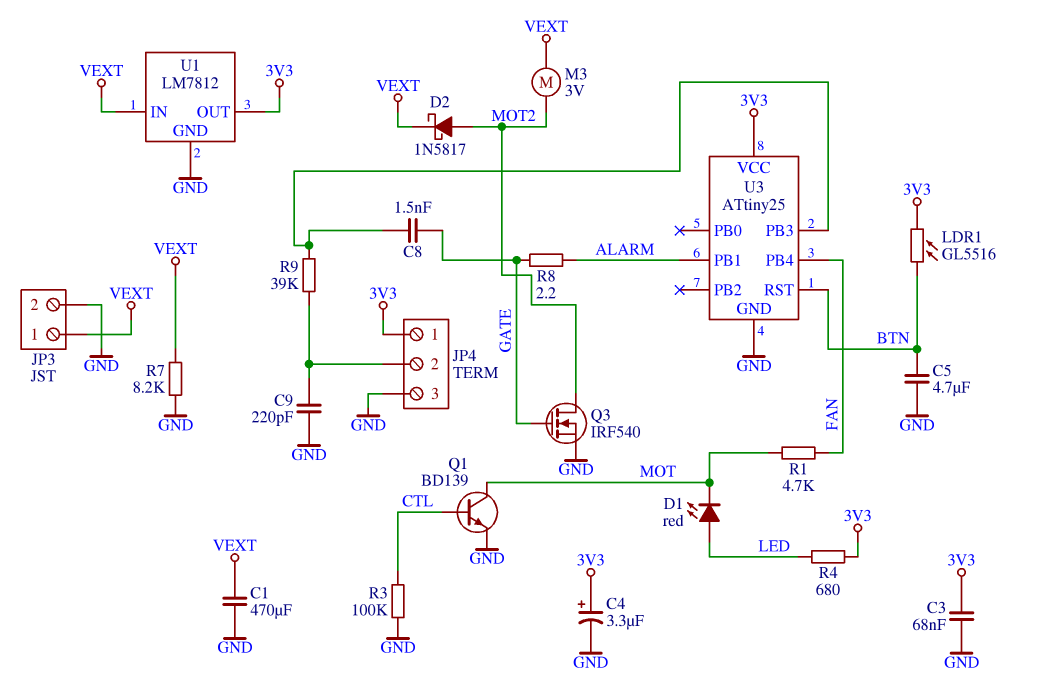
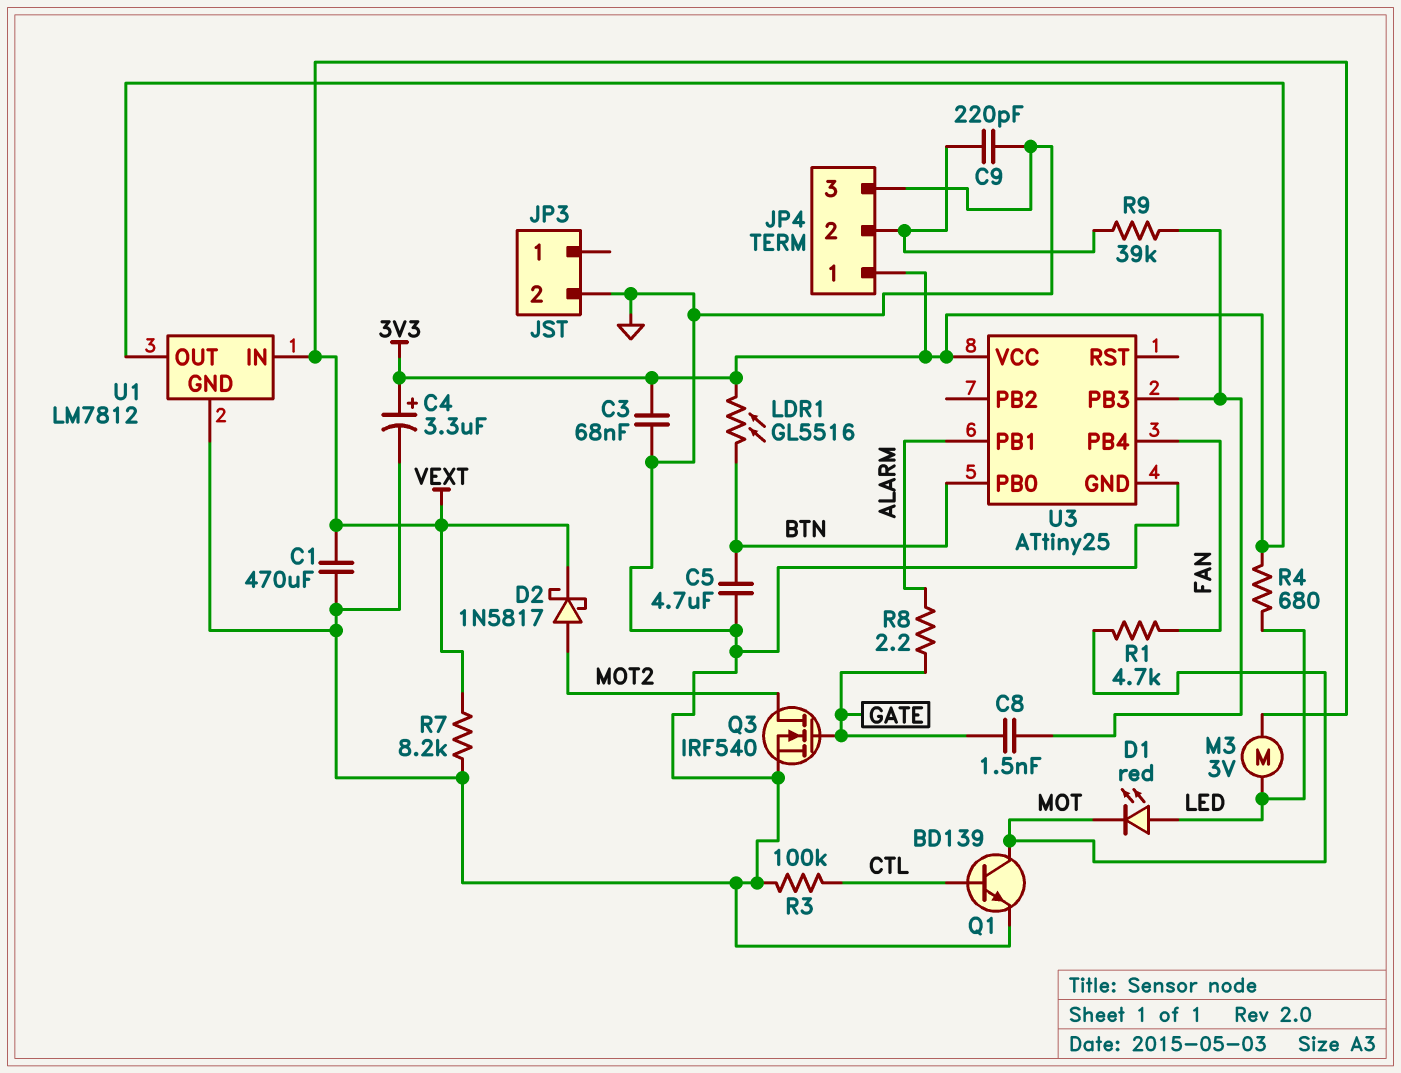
JP3 pin 1: VEXT -> none
M3: motor 3V (MOT2, VEXT) -> motor 3V (LED, VEXT)
U3 pin PB0: none -> BTN
U3 pin RST: BTN -> none

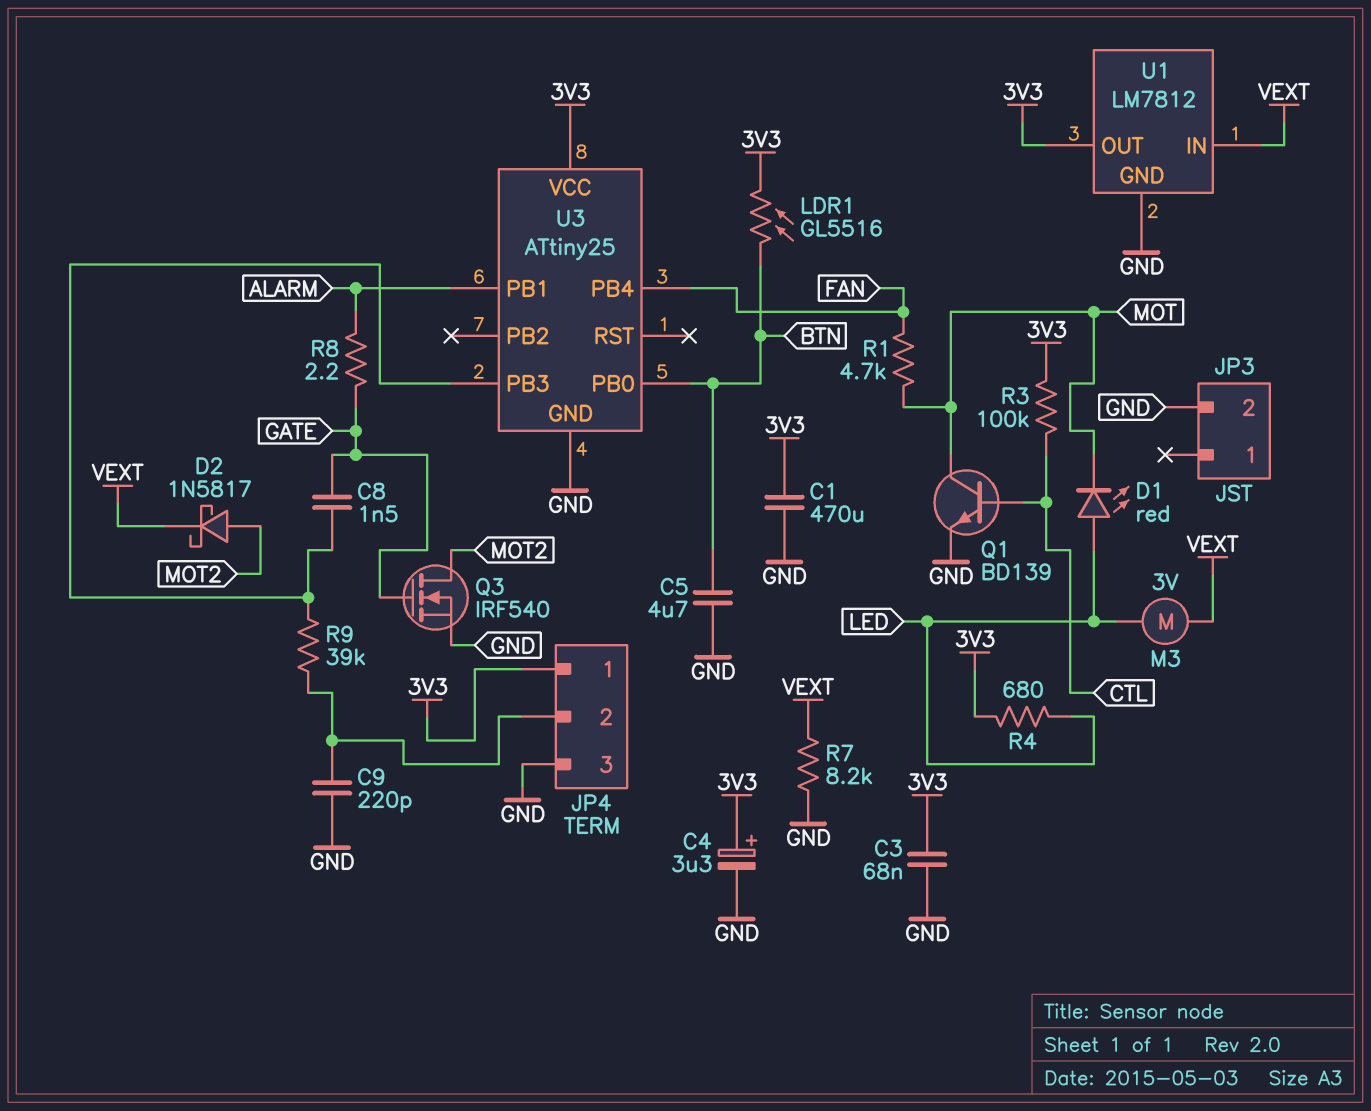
C1: 470uF (GND, VEXT) -> 470uF (3V3, GND)
R3: 100k (CTL, GND) -> 100k (3V3, CTL)

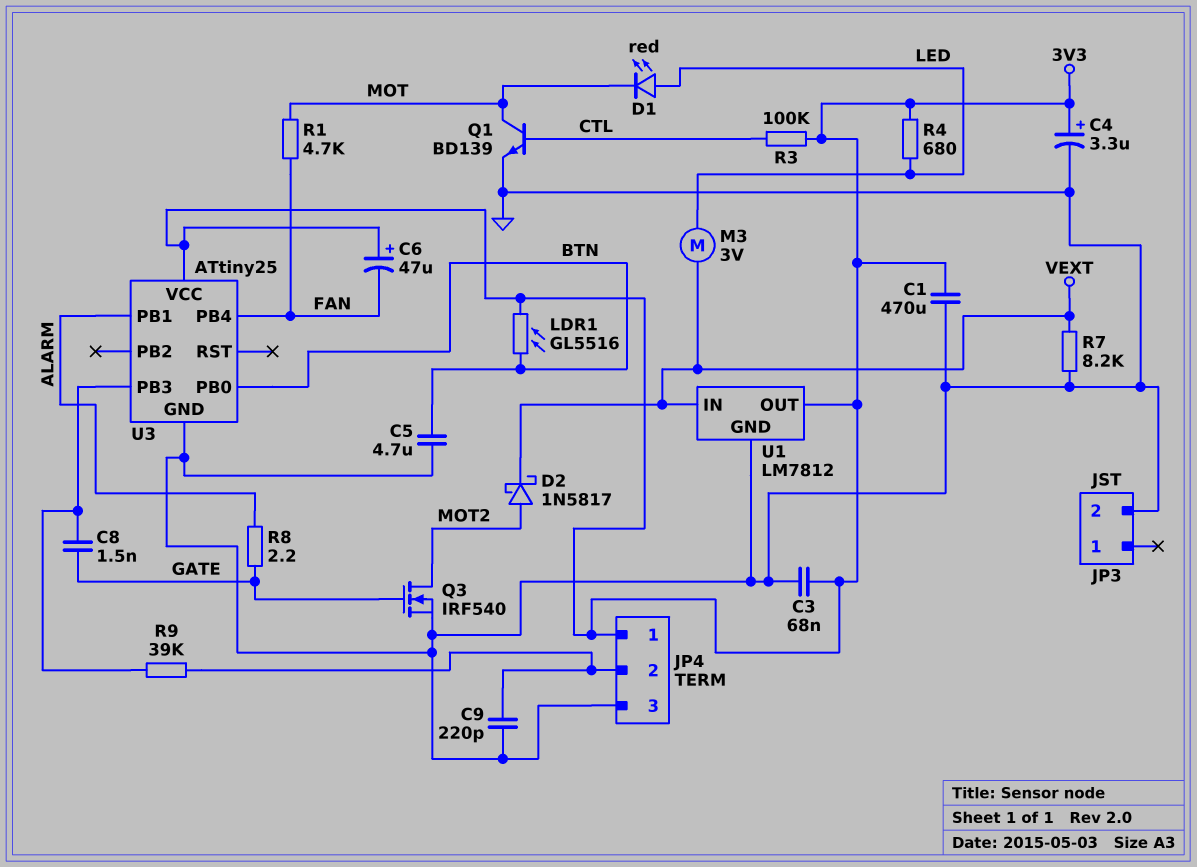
C6: none -> 47uF (plus 3V3, minus FAN)

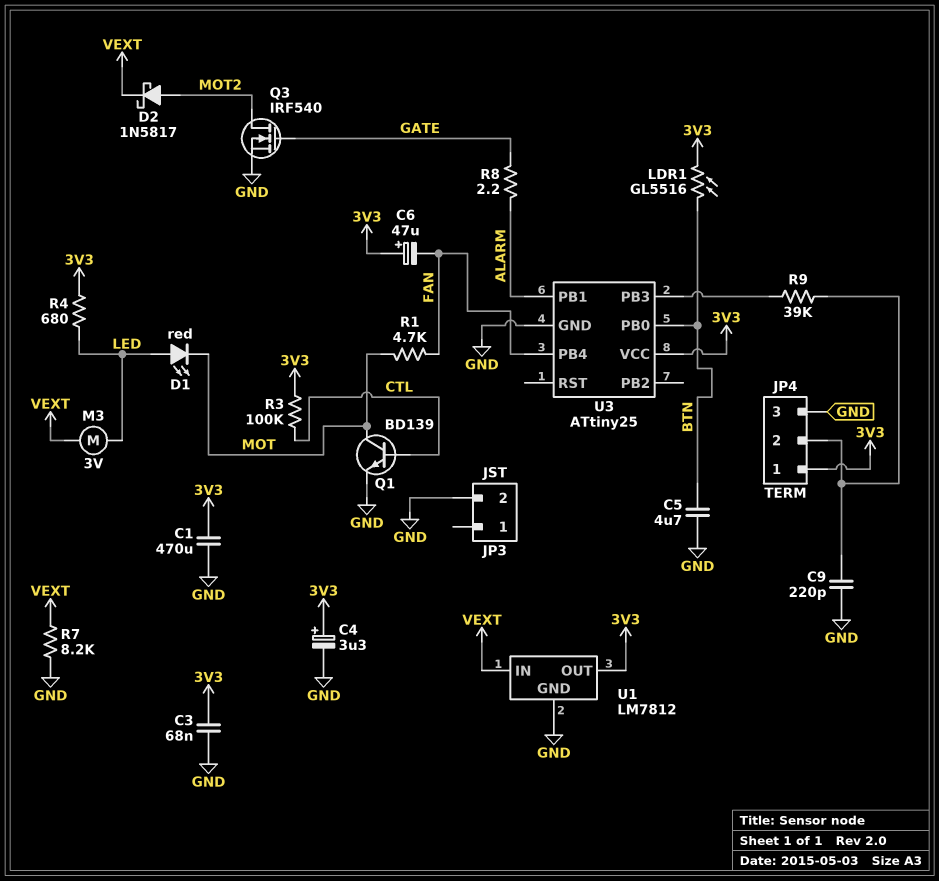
C8: 1.5nF (GATE, U3/PB3) -> none

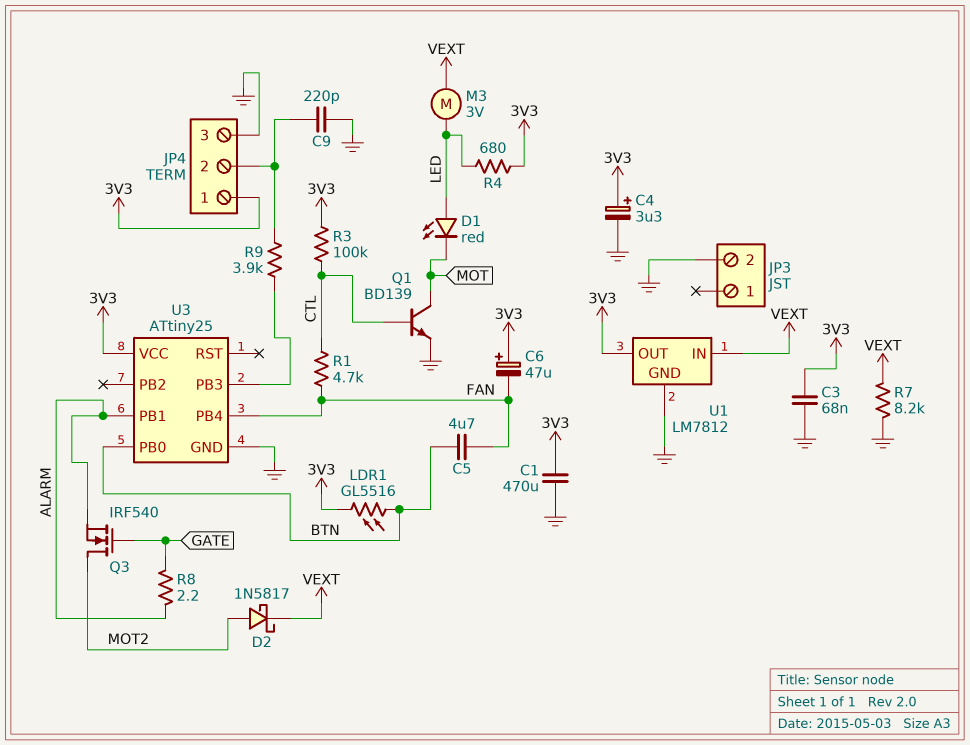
C5: 4.7uF (BTN, GND) -> 4.7uF (BTN, FAN)
Q3: NMOS IRF540 (G GATE, D MOT2, S GND) -> NMOS IRF540 (G GATE, D MOT2, S ALARM)
R1: 4.7k (FAN, MOT) -> 4.7k (CTL, FAN)
R9: 39k (JP4/2, U3/PB3) -> 3.9k (JP4/2, U3/PB3)

